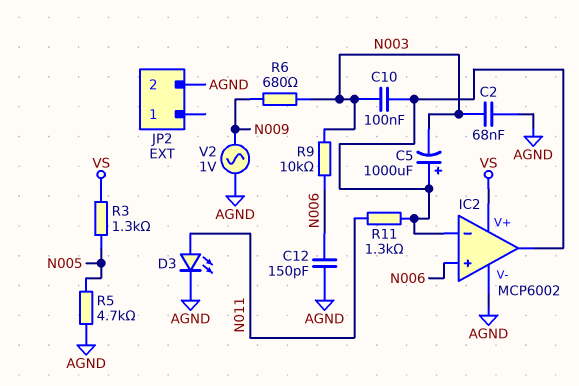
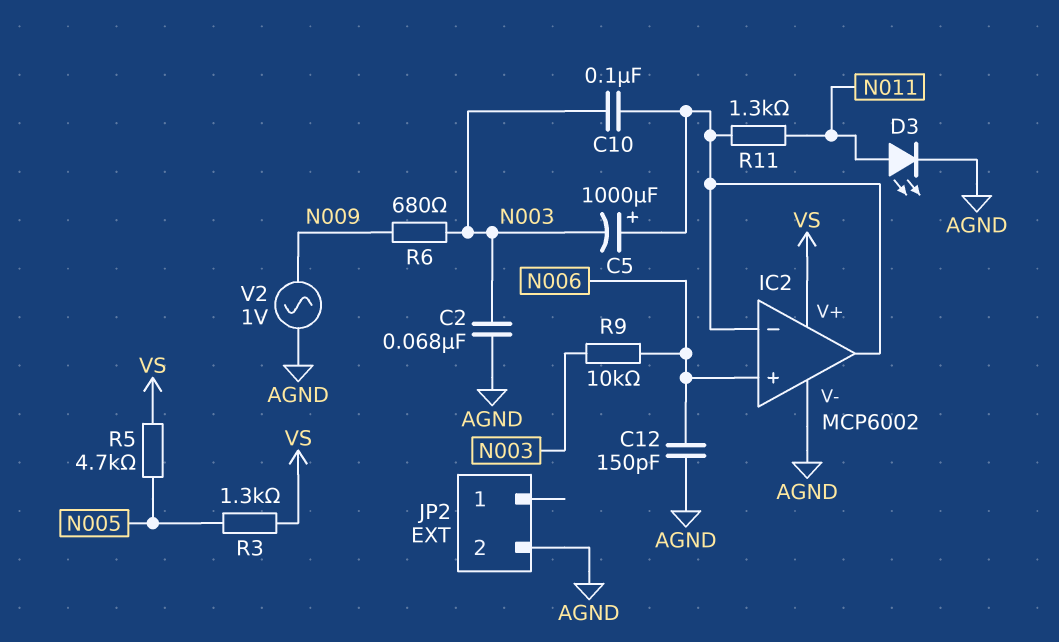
R5: 4.7k (AGND, N005) -> 4.7k (N005, VS)

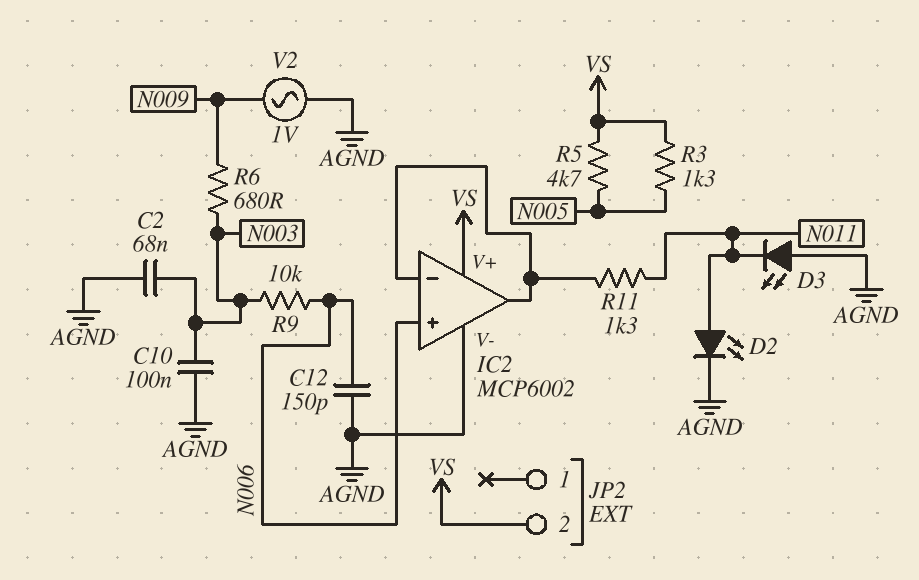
C5: 1000uF (plus IC2/in-, minus N003) -> none
C10: 100nF (IC2/in-, N003) -> 100nF (AGND, N003)
D2: none -> LED (A N011, K AGND)
D3: LED (A N011, K AGND) -> LED (A AGND, K N011)
JP2 pin 2: AGND -> VS

